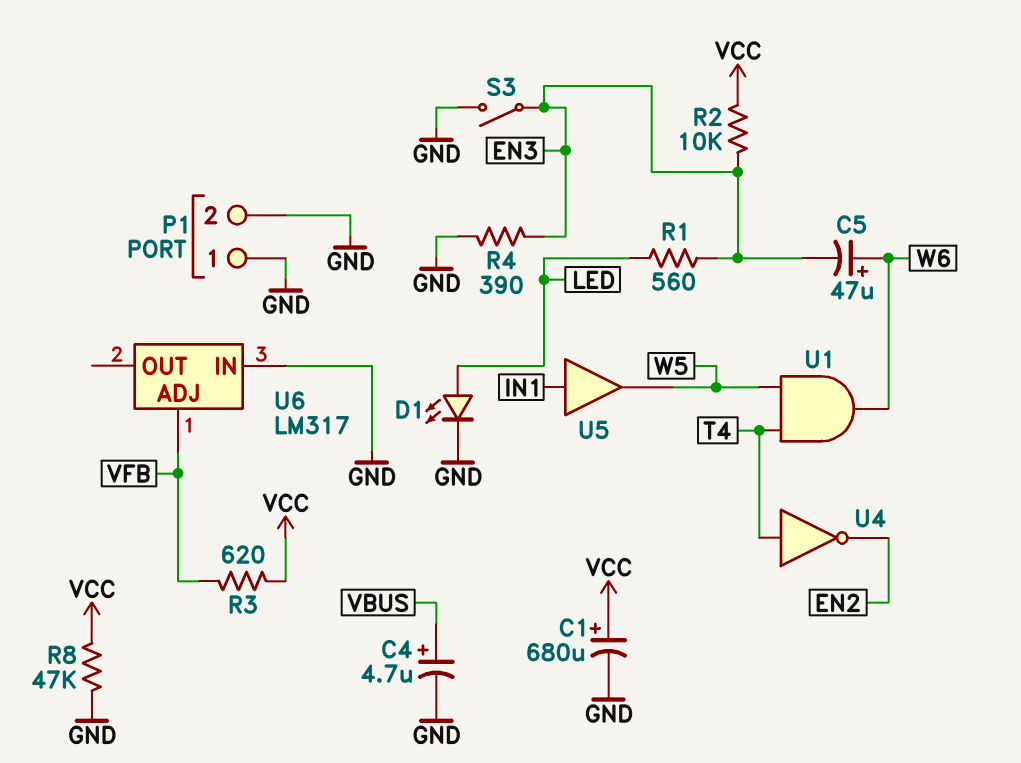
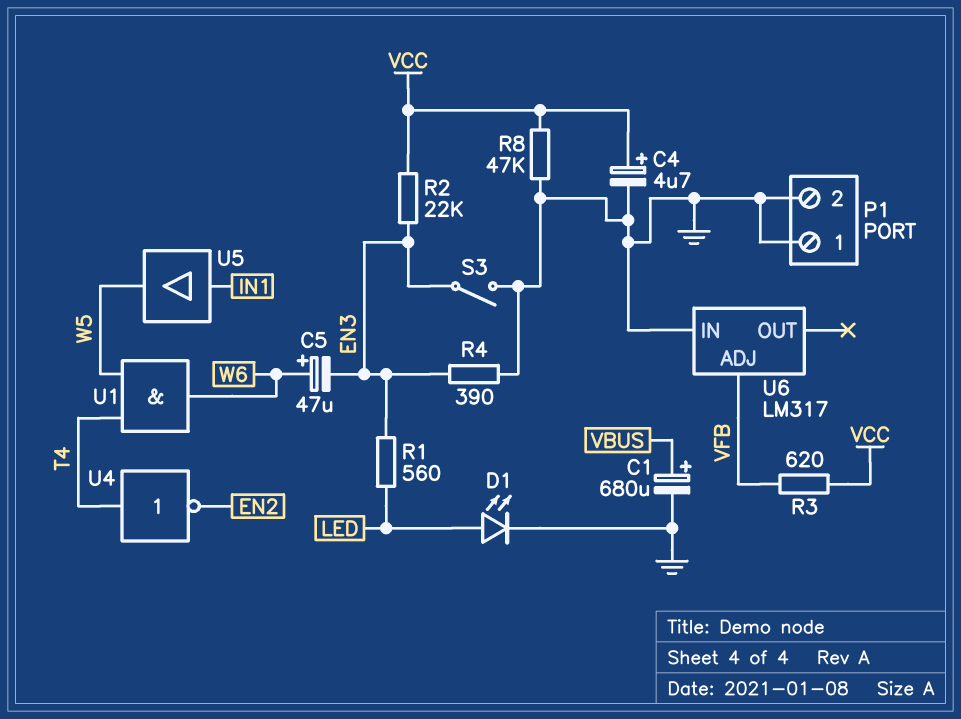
C1: 680uF (plus VCC, minus GND) -> 680uF (plus VBUS, minus GND)
C4: 4.7uF (plus VBUS, minus GND) -> 4.7uF (plus VCC, minus GND)
R2: 10k (EN3, VCC) -> 22k (EN3, VCC)

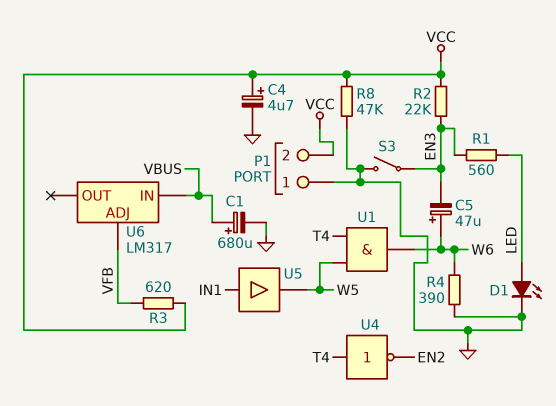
P1 pin 2: GND -> VCC
R4: 390 (EN3, GND) -> 390 (GND, W6)
U6 pin IN: GND -> VBUS

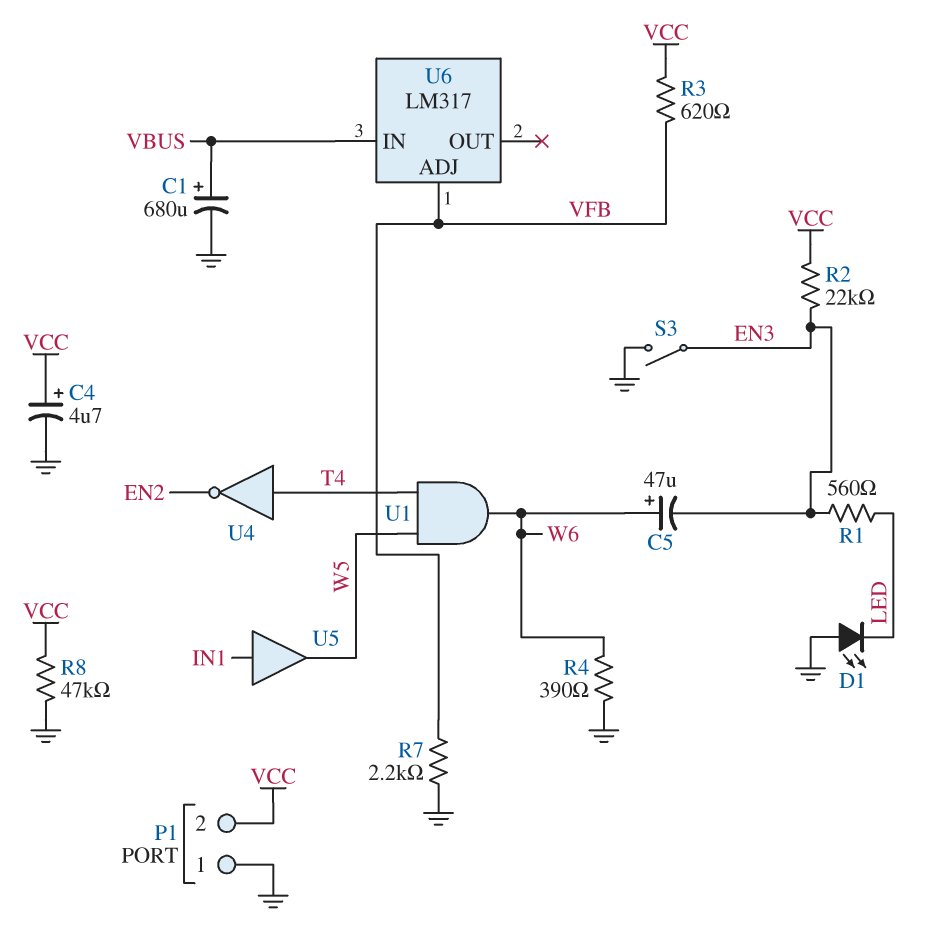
D1: LED (A LED, K GND) -> LED (A GND, K LED)
R7: none -> 2.2k (GND, VFB)

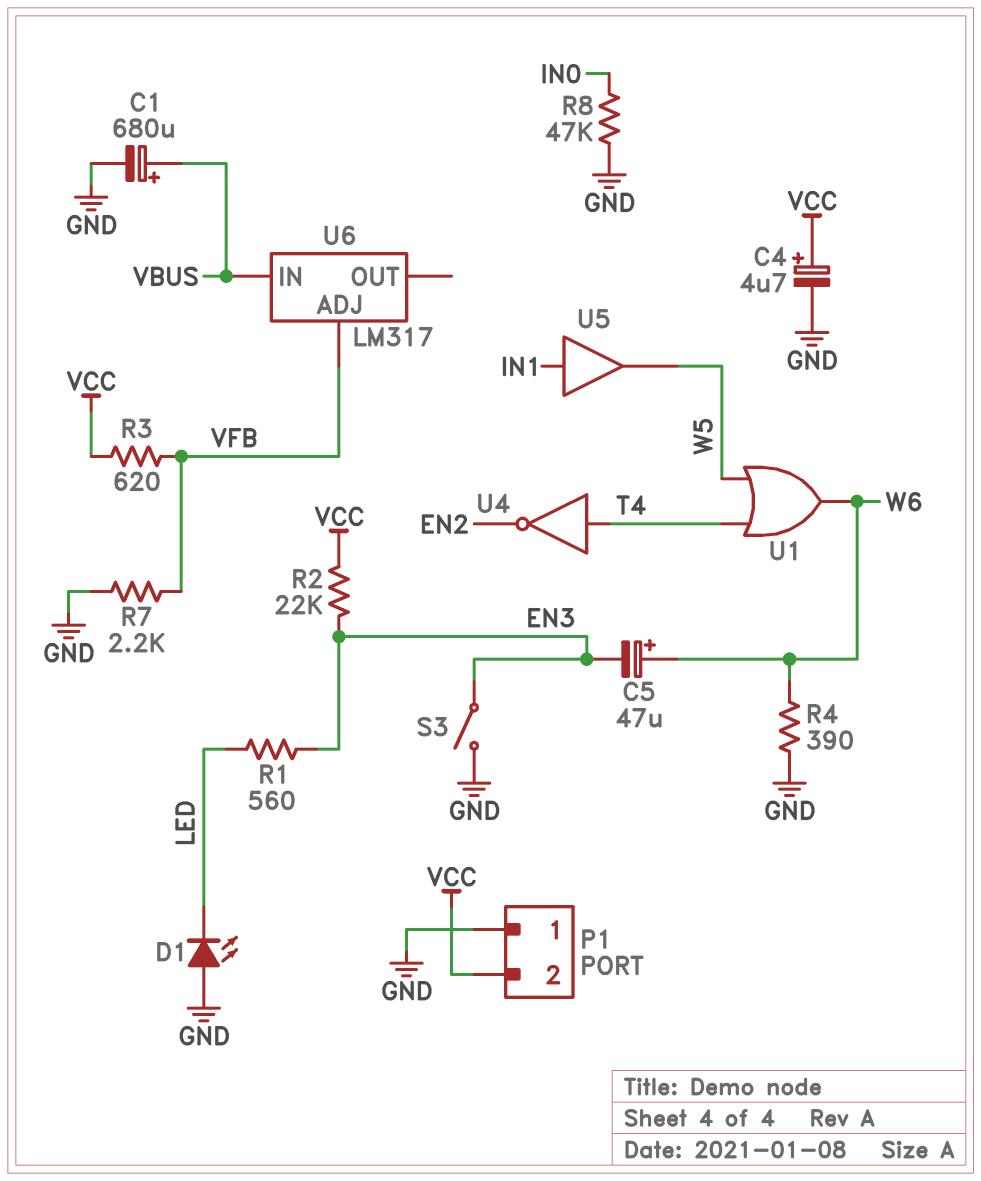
R8: 47k (GND, VCC) -> 47k (GND, IN0)
U1: AND (in T4, in W5, out W6) -> OR (in T4, in W5, out W6)

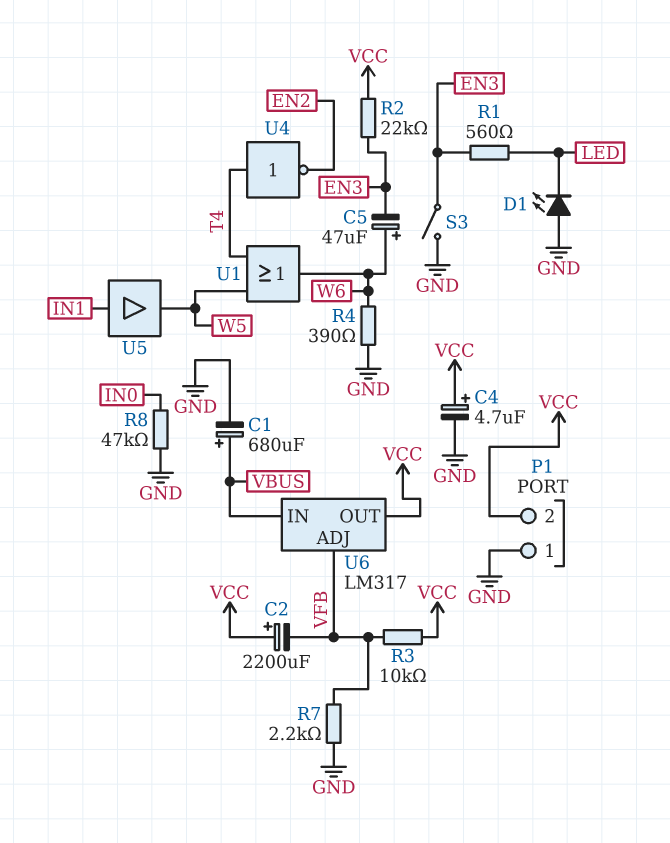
C2: none -> 2200uF (plus VCC, minus VFB)
R3: 620 (VCC, VFB) -> 10k (VCC, VFB)
U6 pin OUT: none -> VCC

